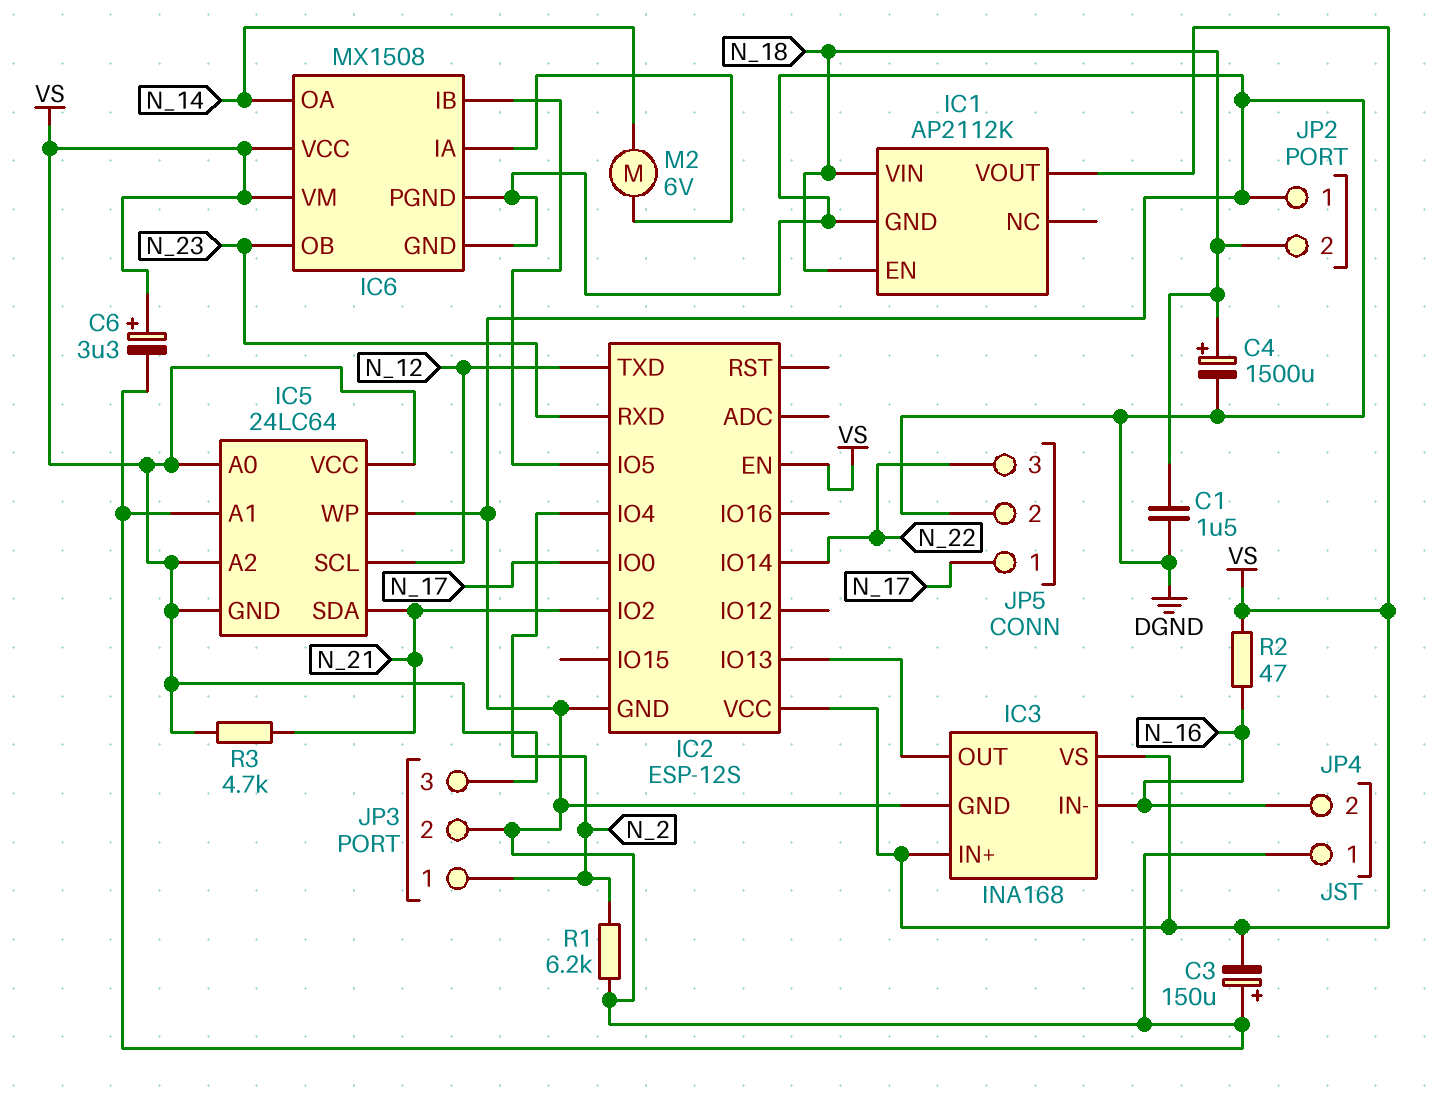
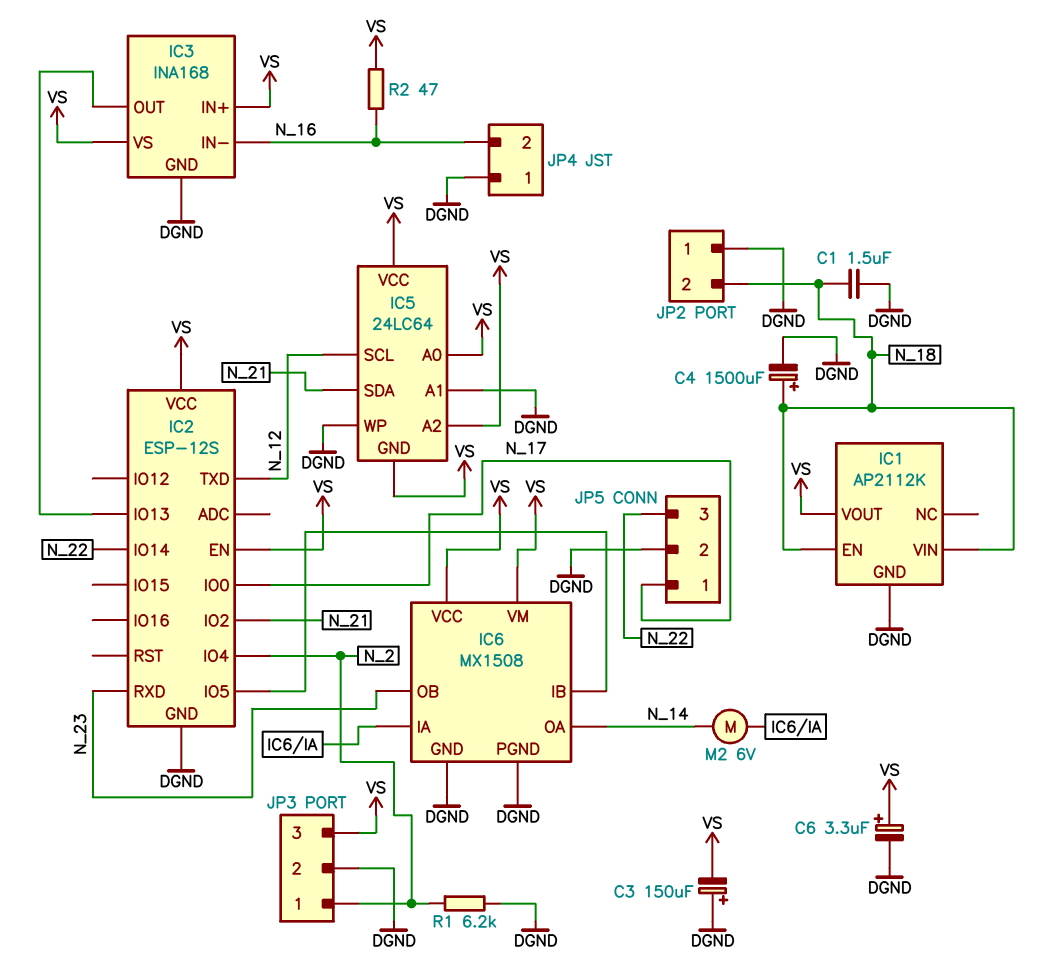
R3: 4.7k (N_21, VS) -> none

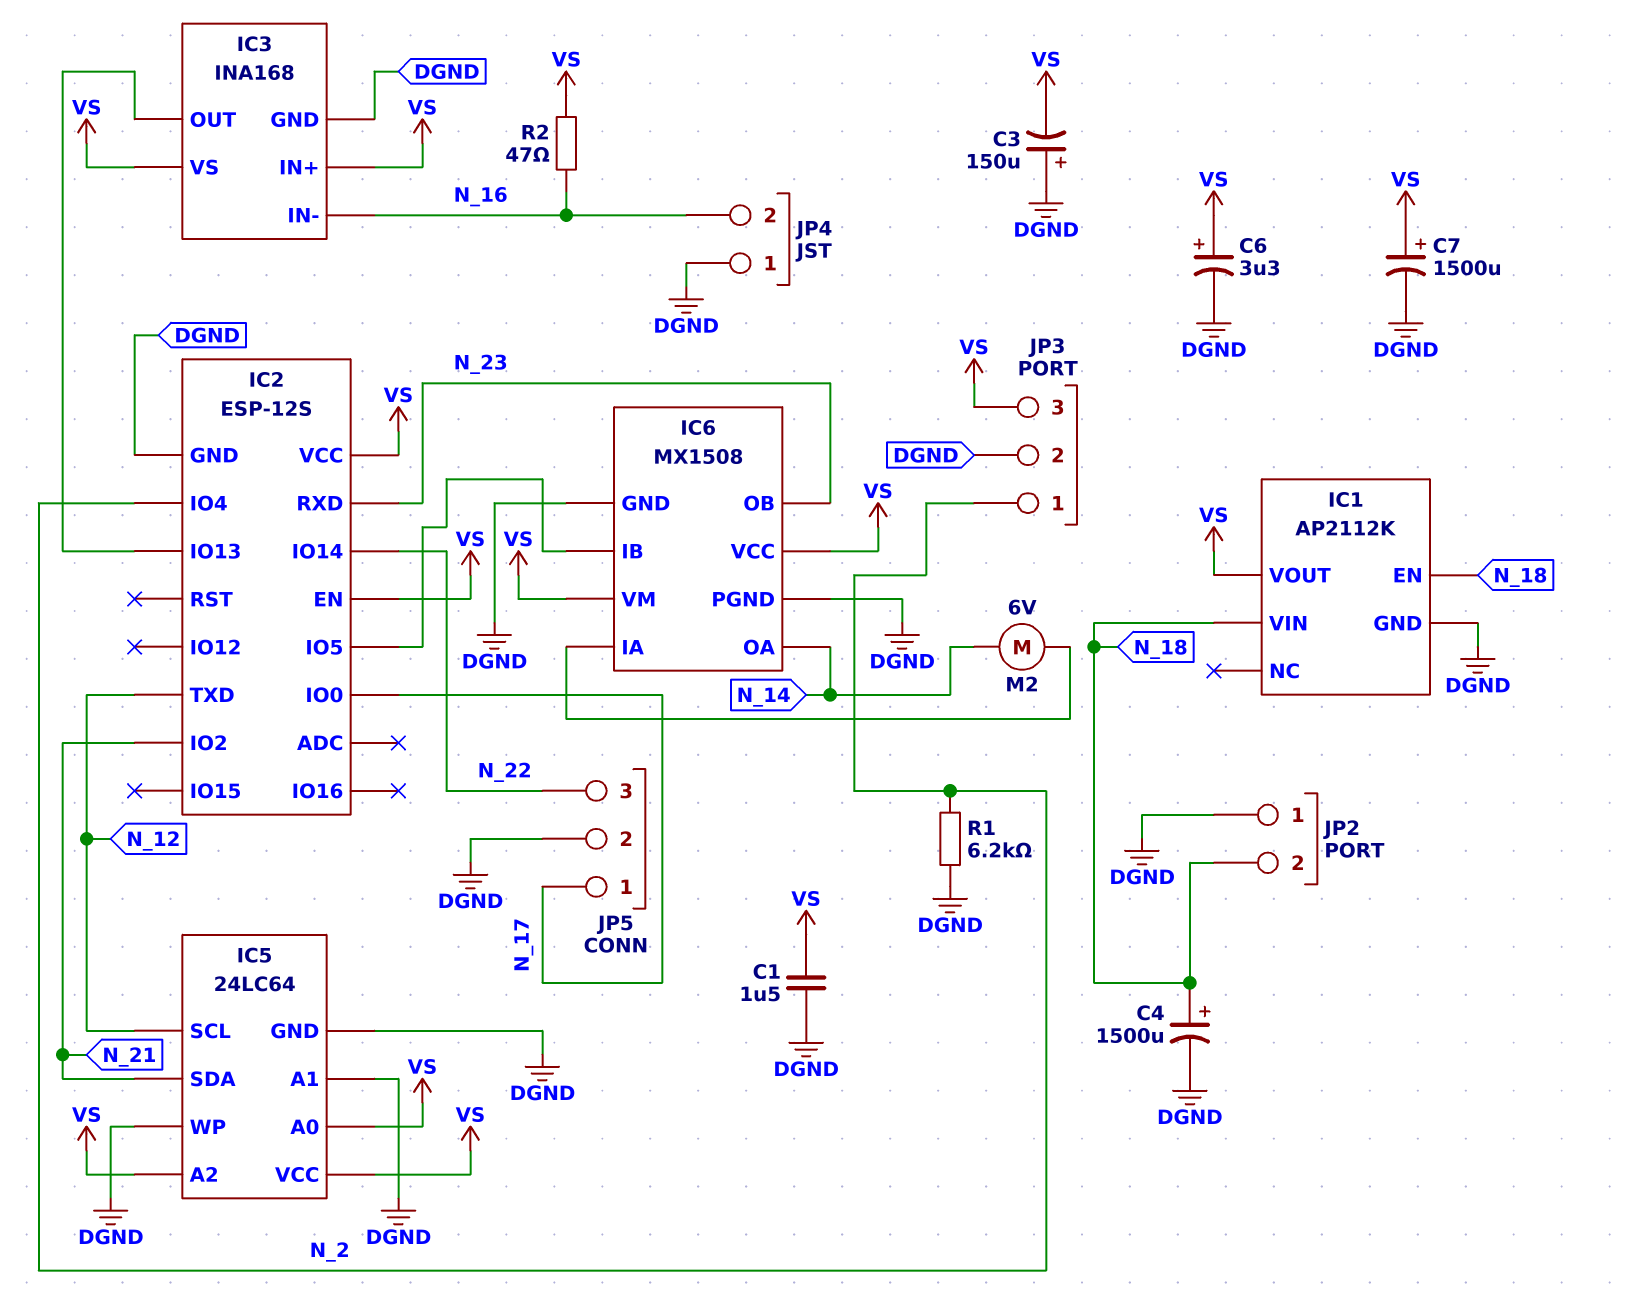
C1: 1.5uF (DGND, N_18) -> 1.5uF (DGND, VS)
C7: none -> 1500uF (plus VS, minus DGND)
IC5 pin GND: VS -> DGND

